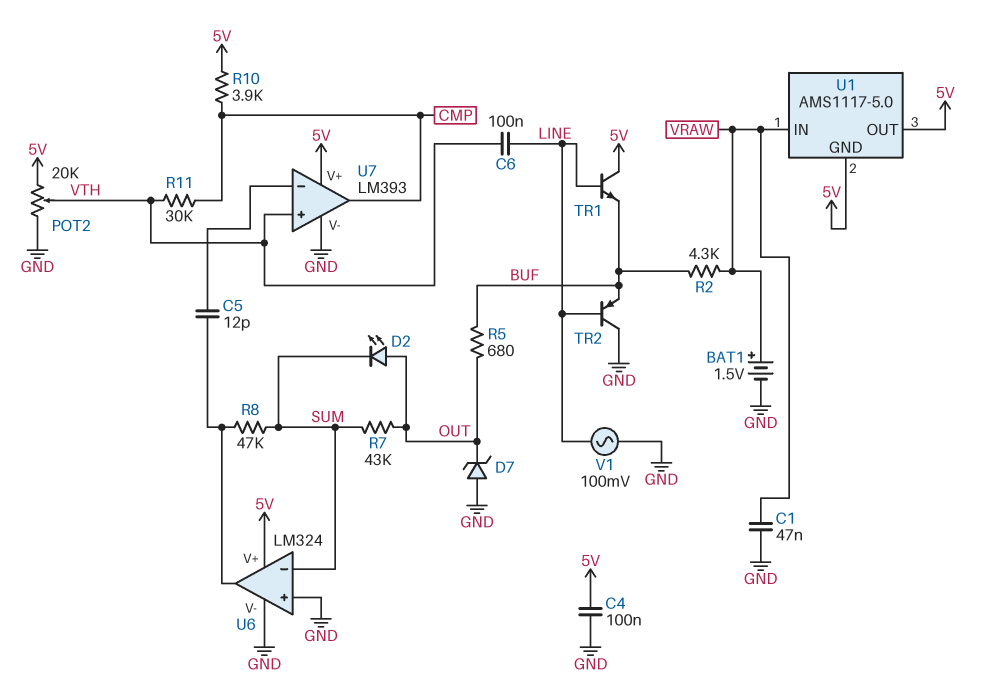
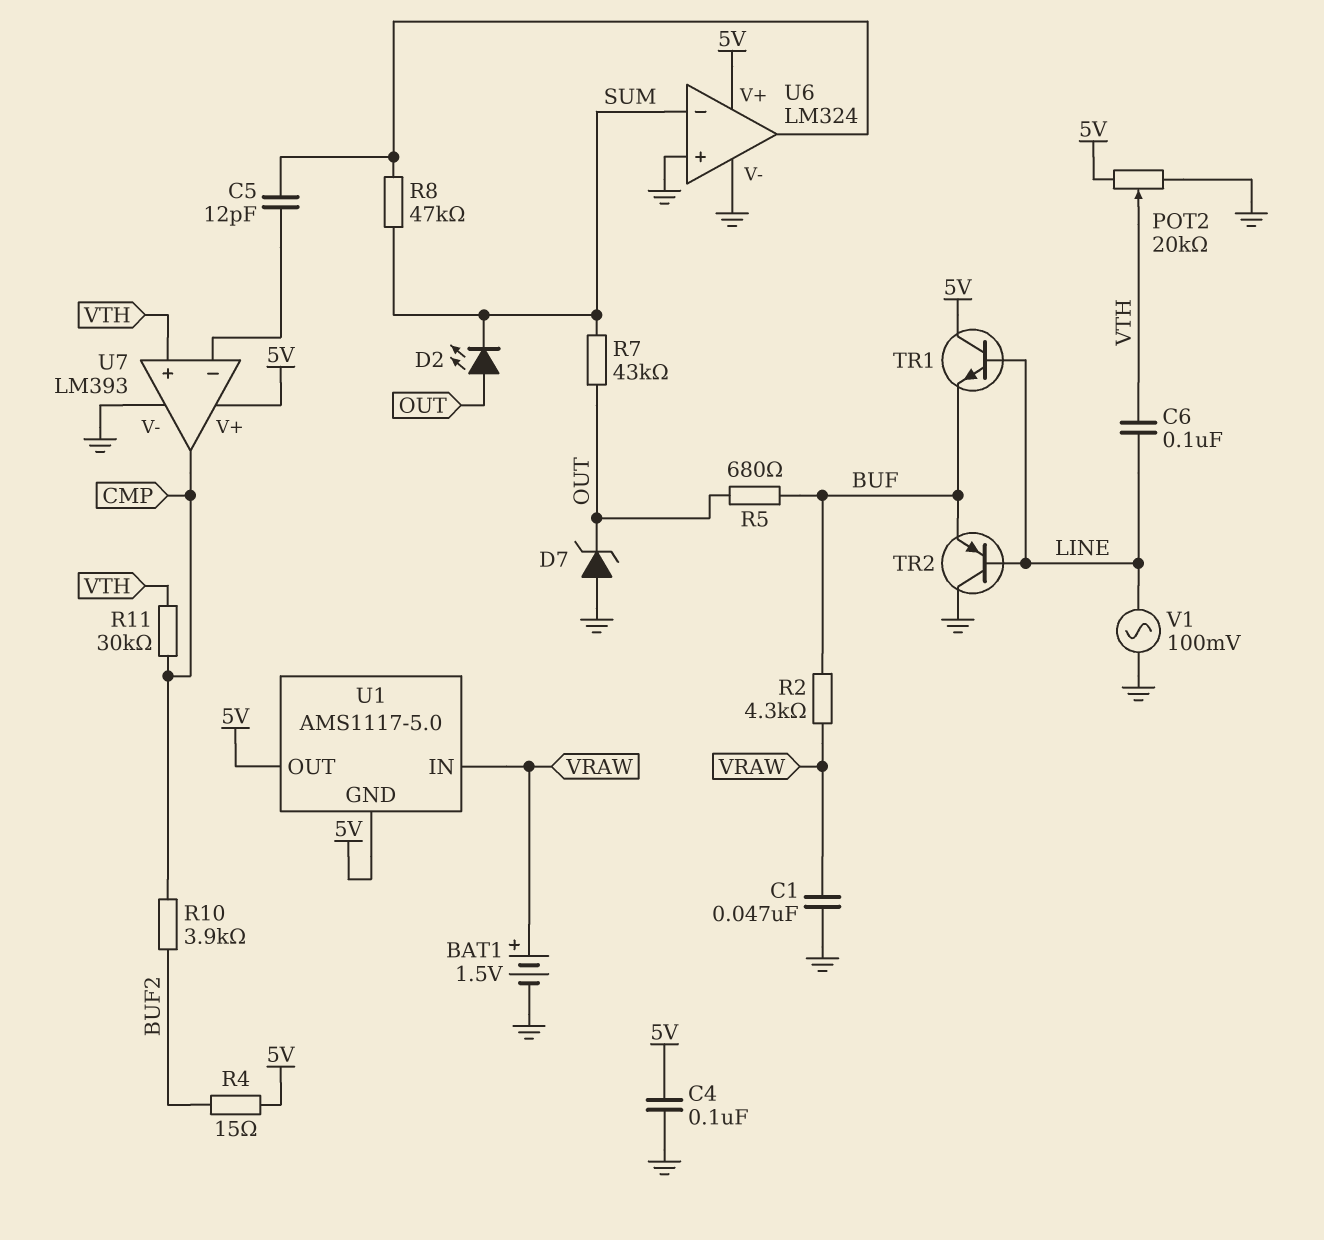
R4: none -> 15 (5V, BUF2)
R10: 3.9k (5V, CMP) -> 3.9k (BUF2, CMP)

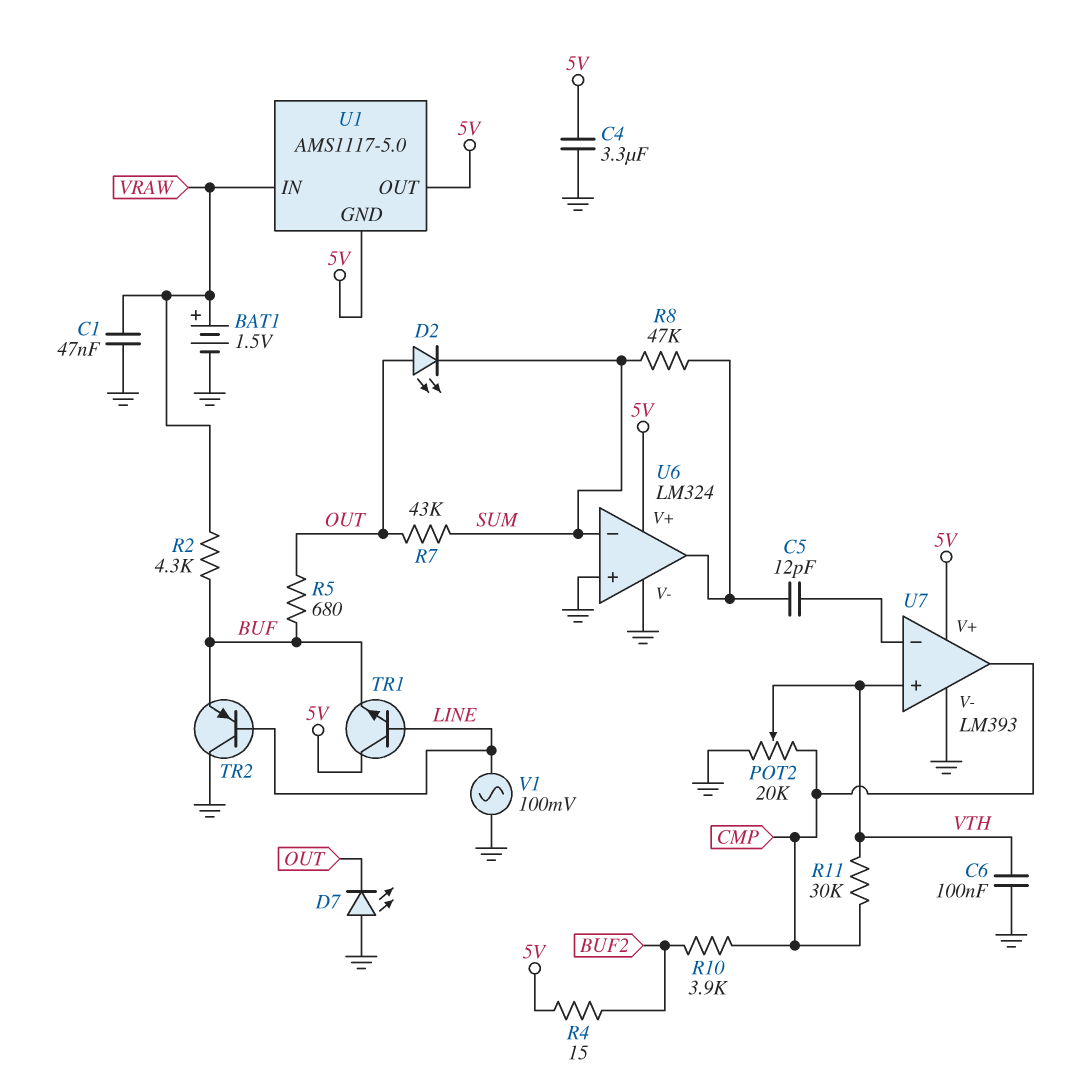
C4: 100nF (5V, GND) -> 3.3uF (5V, GND)
C6: 100nF (LINE, VTH) -> 100nF (GND, VTH)
D7: zener (A GND, K OUT) -> LED (A GND, K OUT)
POT2: 20k (5V, GND, wiper VTH) -> 20k (CMP, GND, wiper VTH)

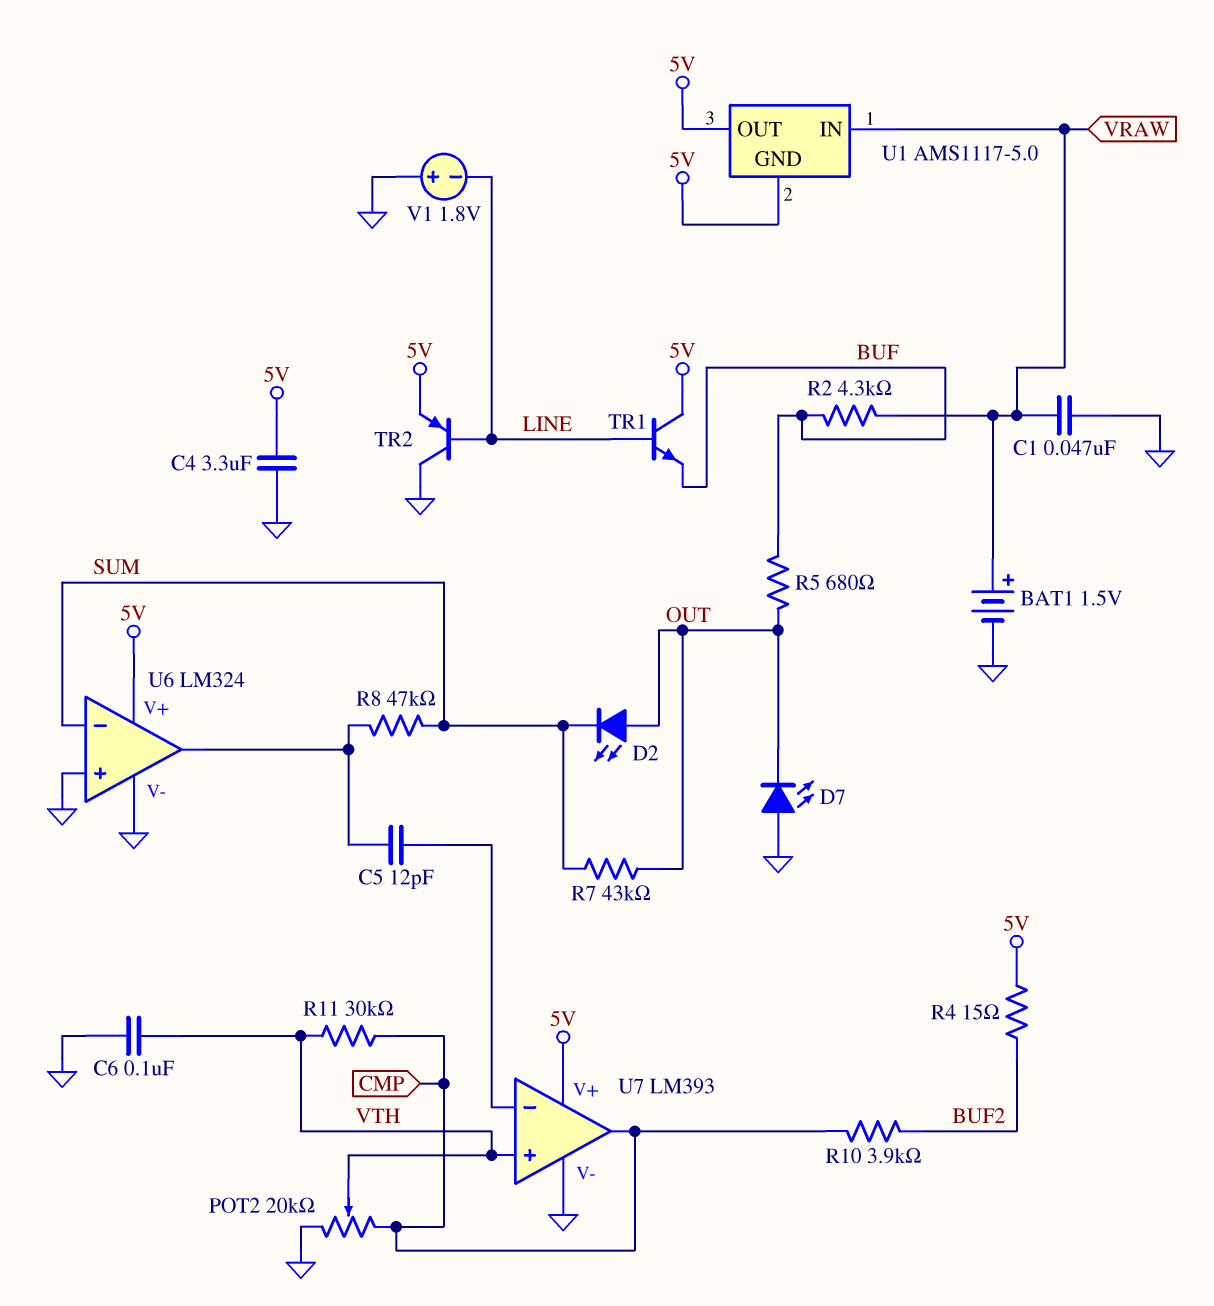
TR2: PNP (B LINE, C GND, E BUF) -> PNP (B LINE, C GND, E 5V)
V1: AC 100mV (GND, LINE) -> 1.8V (plus GND, minus LINE)

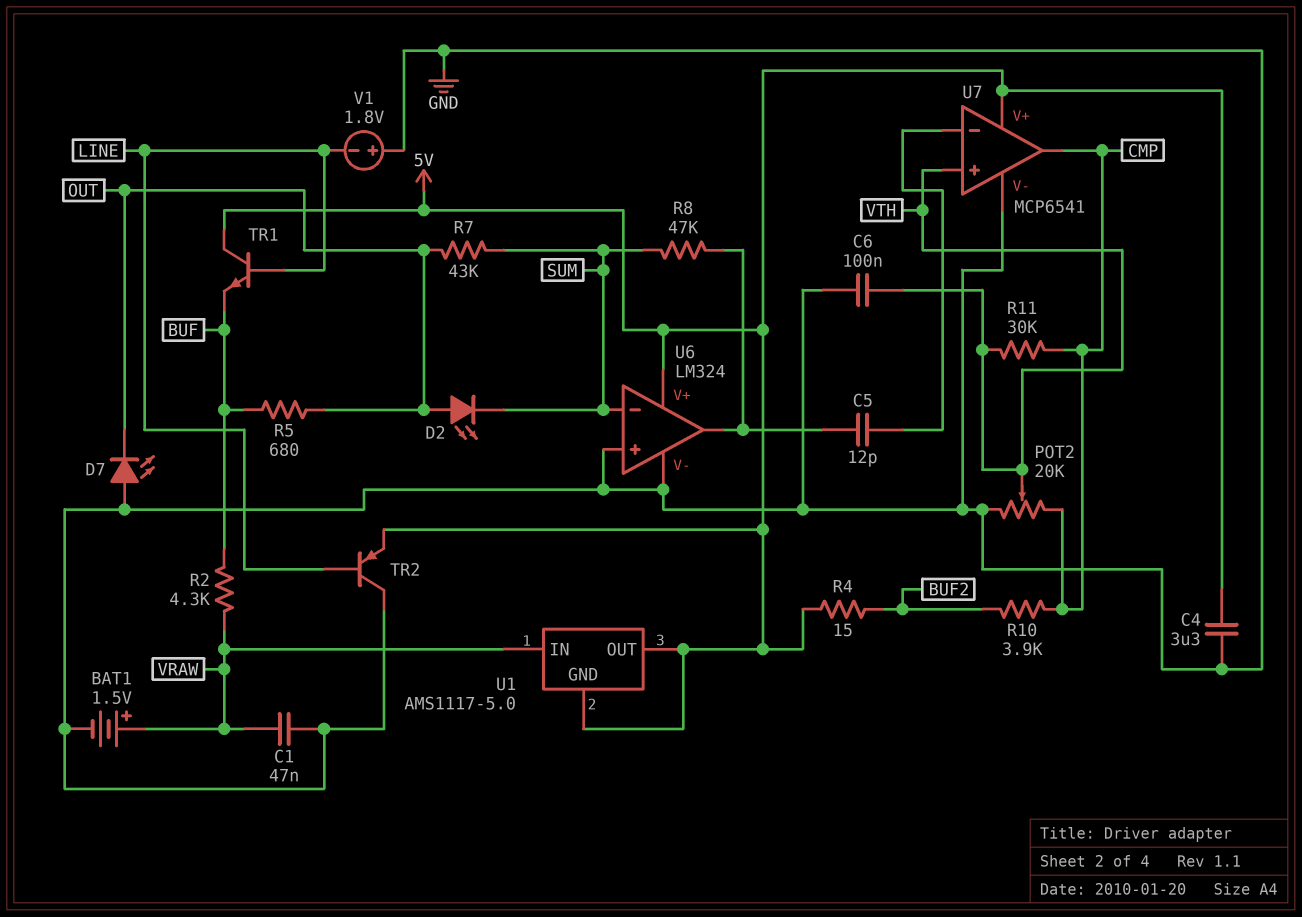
U7: LM393 -> MCP6541

